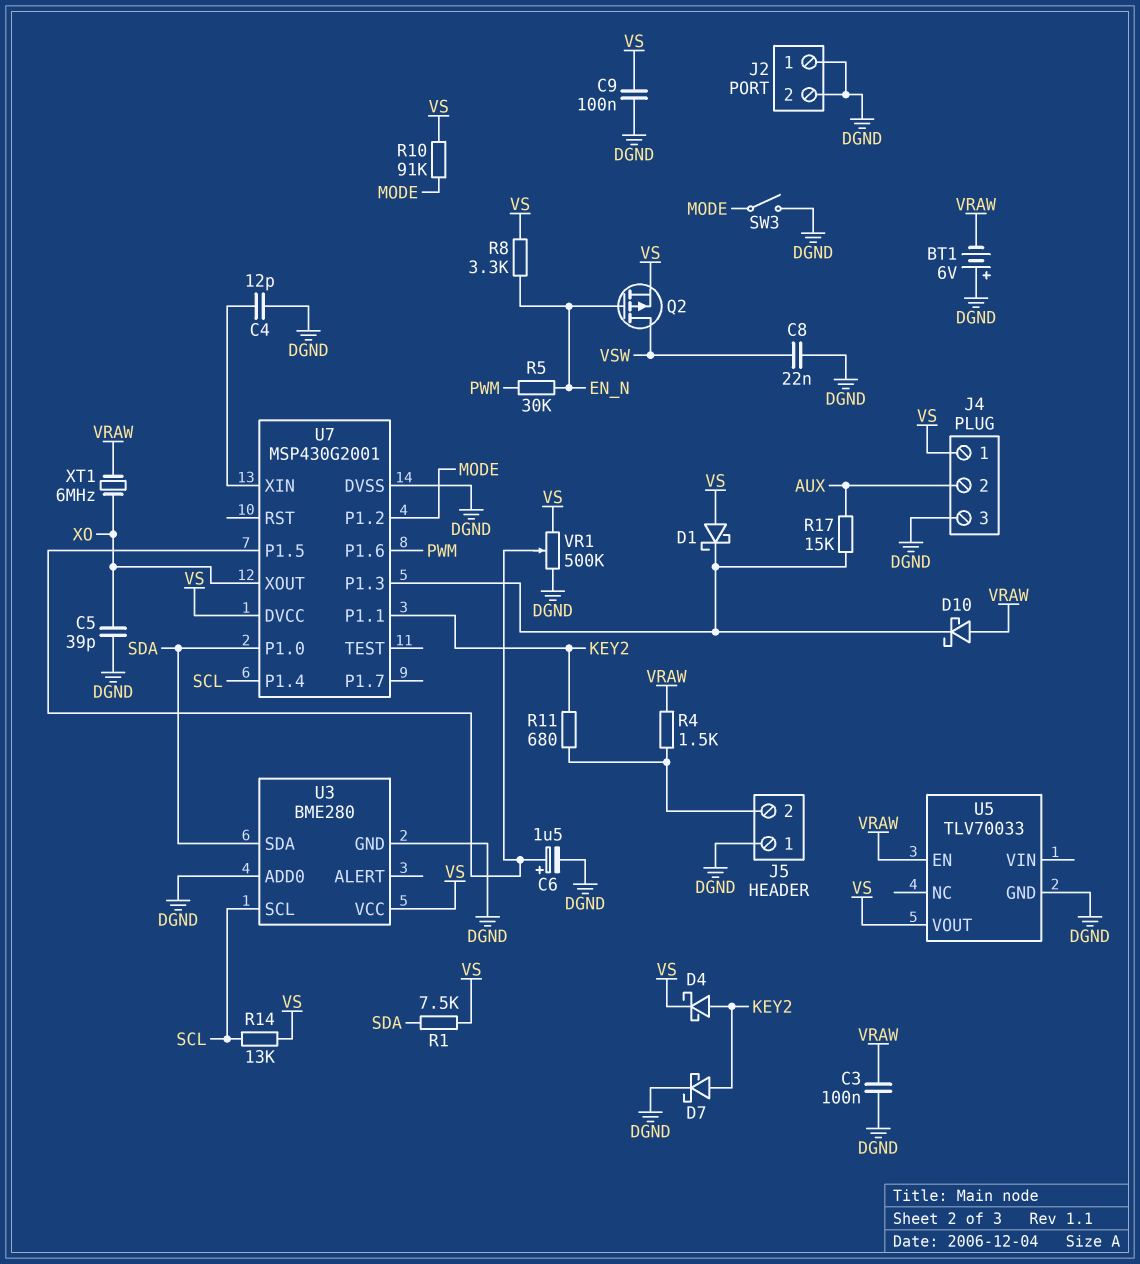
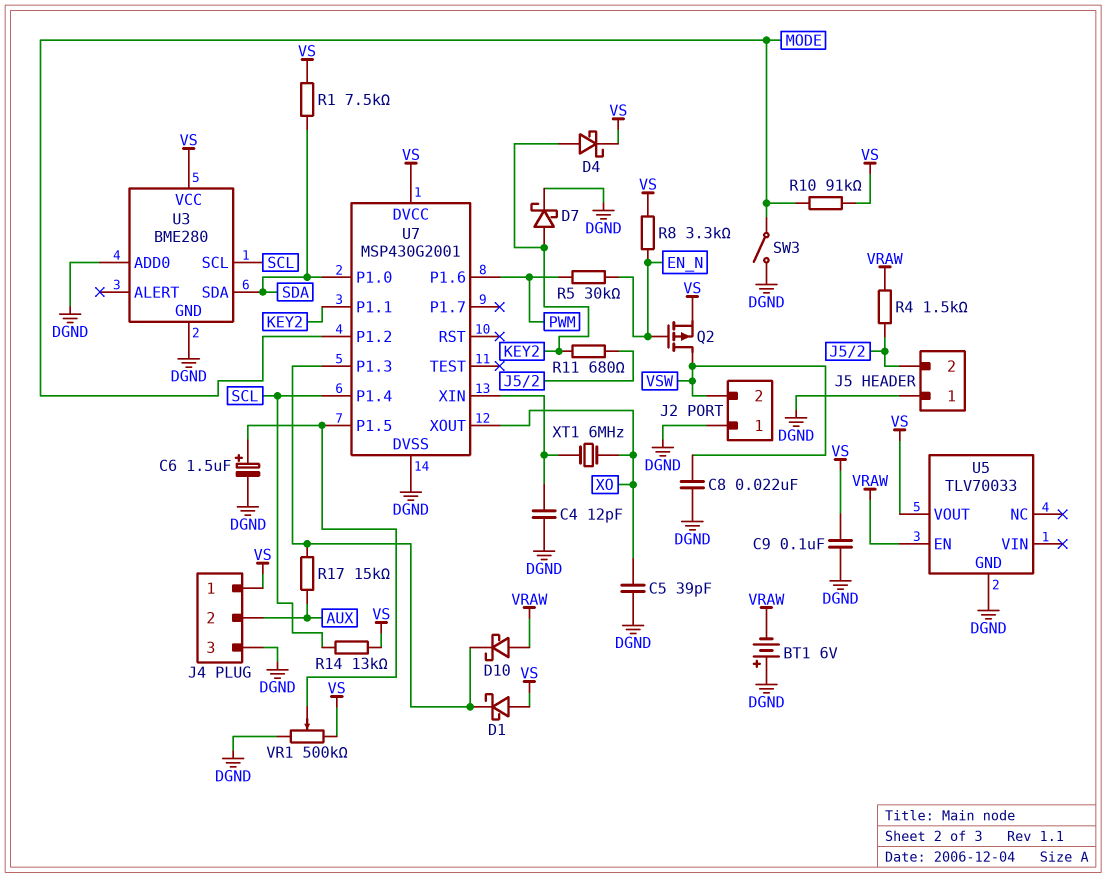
C3: 100nF (DGND, VRAW) -> none
J2 pin 2: DGND -> VSW
XT1: 6MHz (VRAW, XO) -> 6MHz (U7/XIN, XO)

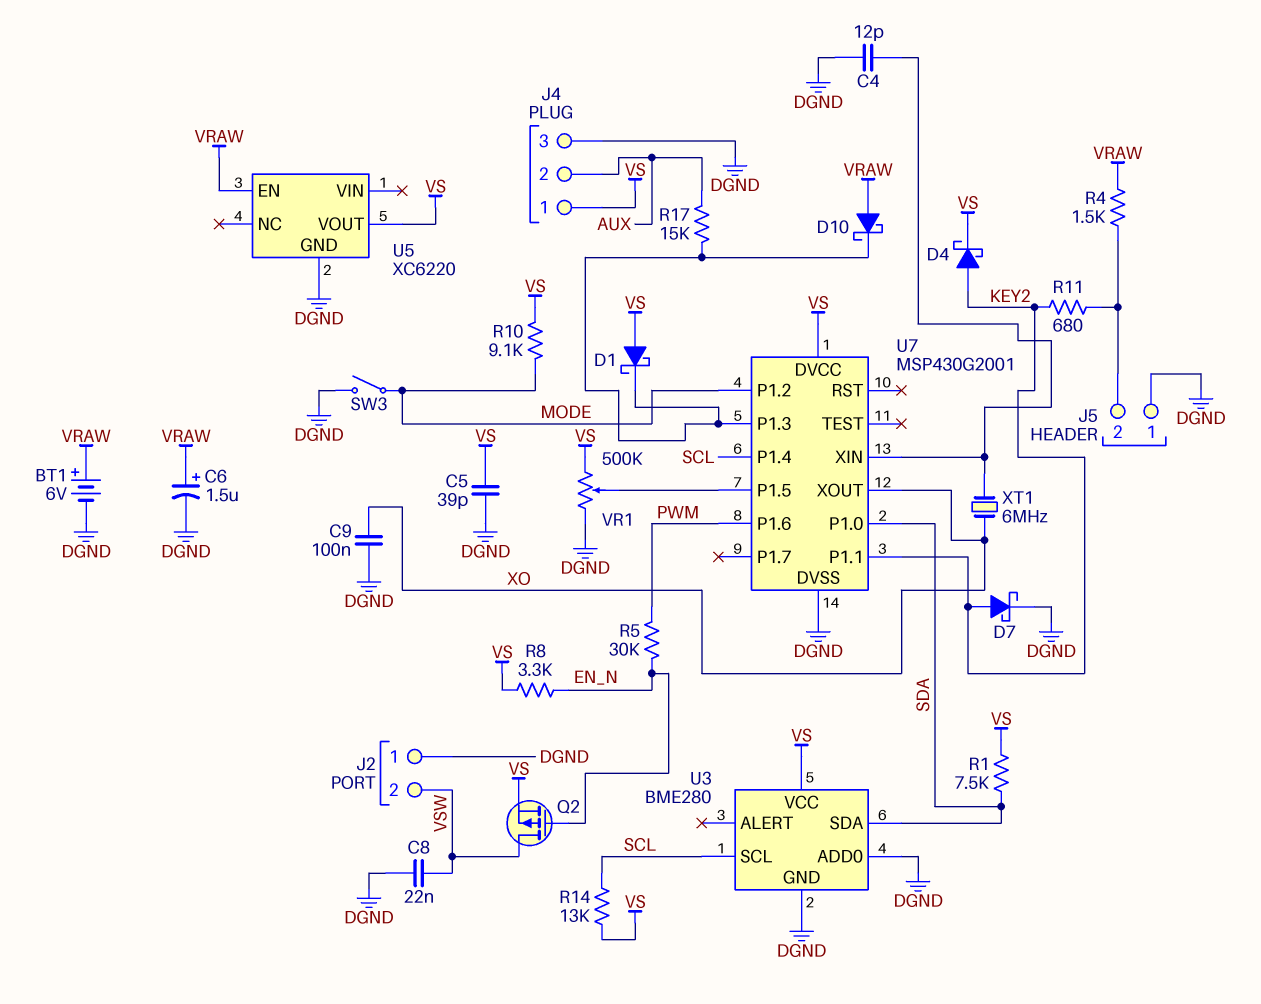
BT1: 6V (plus DGND, minus VRAW) -> 6V (plus VRAW, minus DGND)
C5: 39pF (DGND, XO) -> 39pF (DGND, VS)
C6: 1.5uF (plus U7/P1.5, minus DGND) -> 1.5uF (plus VRAW, minus DGND)
C9: 100nF (DGND, VS) -> 100nF (DGND, XO)
R10: 91k (MODE, VS) -> 9.1k (MODE, VS)
U5: TLV70033 -> XC6220

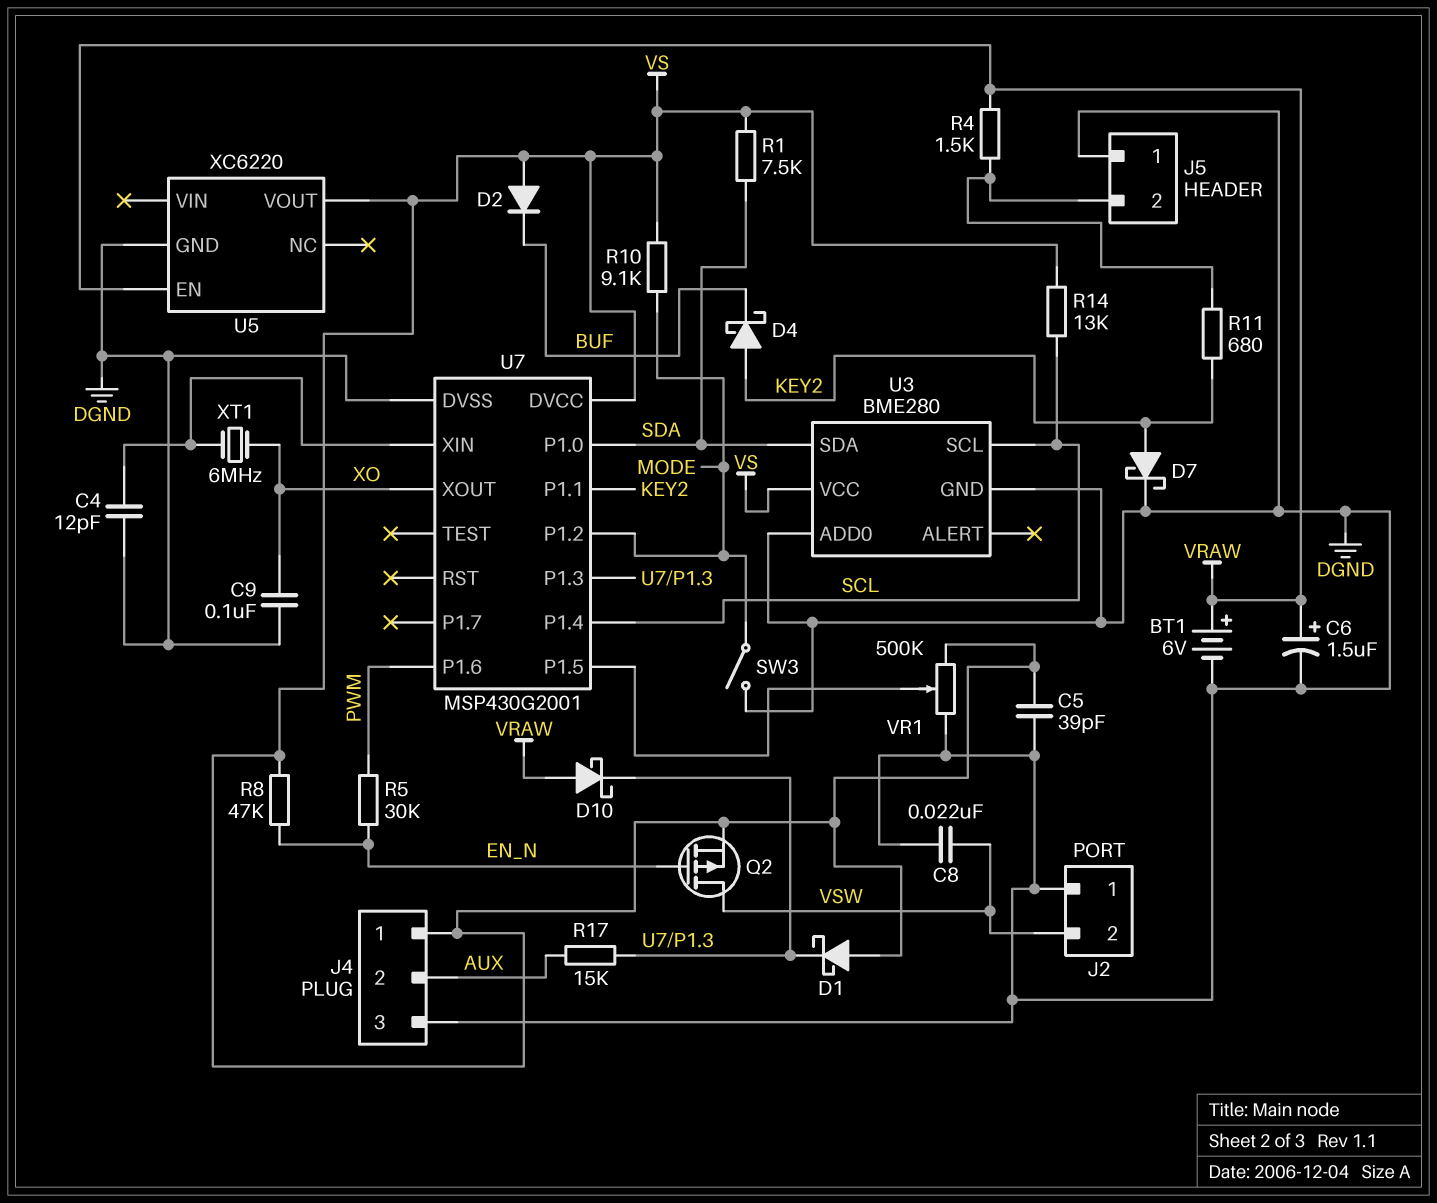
D2: none -> diode (A VS, K BUF)
D4: schottky (A KEY2, K VS) -> schottky (A KEY2, K BUF)
R8: 3.3k (EN_N, VS) -> 47k (EN_N, VS)

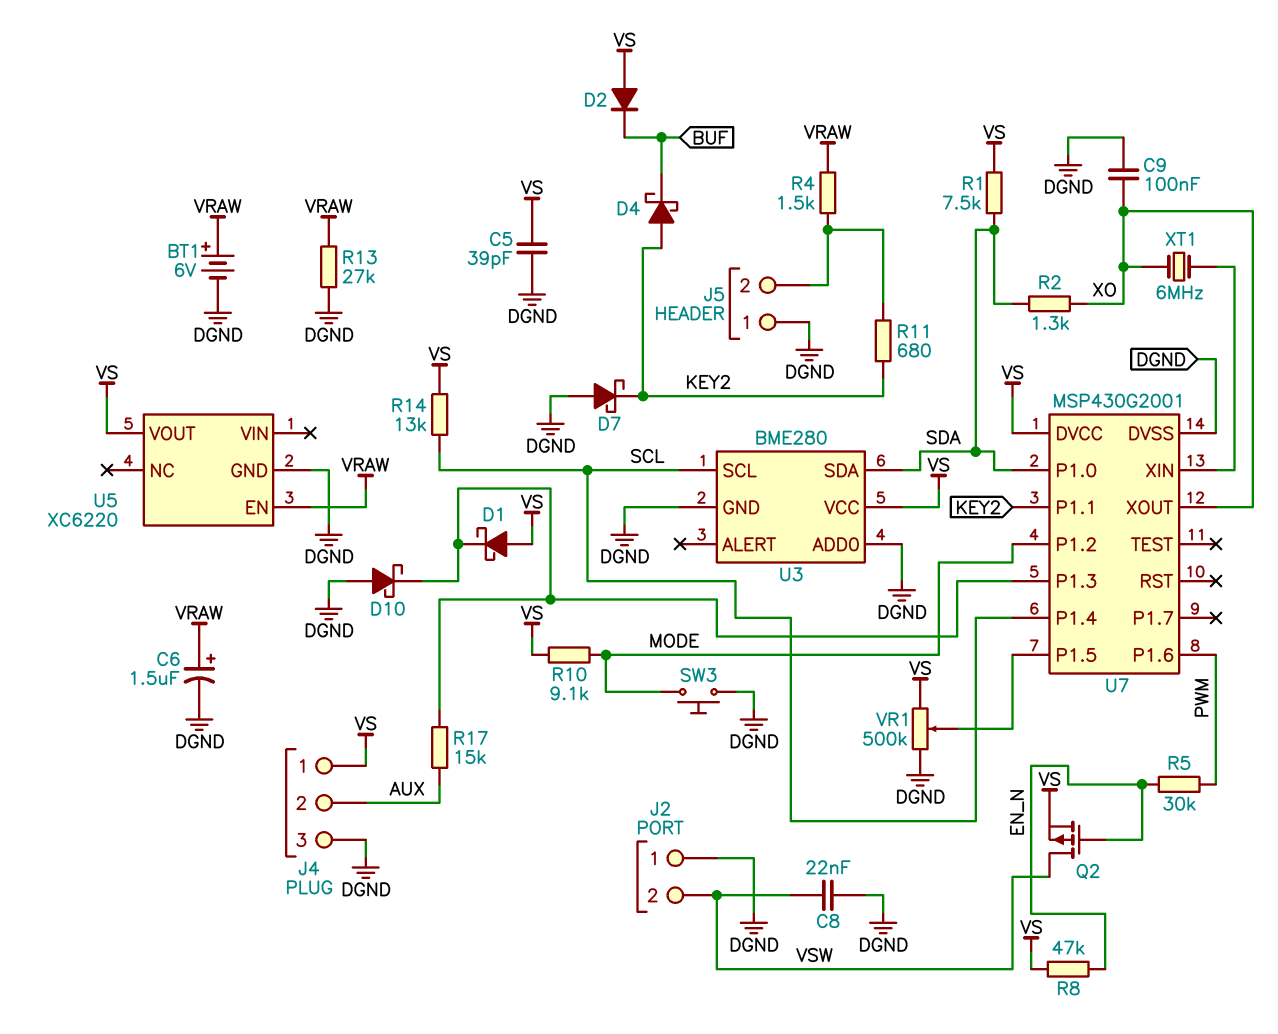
C4: 12pF (DGND, U7/XIN) -> none
D7: schottky (A KEY2, K DGND) -> schottky (A DGND, K KEY2)
D10: schottky (A VRAW, K U7/P1.3) -> schottky (A DGND, K U7/P1.3)
R2: none -> 1.3k (SDA, XO)
R13: none -> 27k (DGND, VRAW)
SW3: switch (DGND, MODE) -> button (DGND, MODE)

